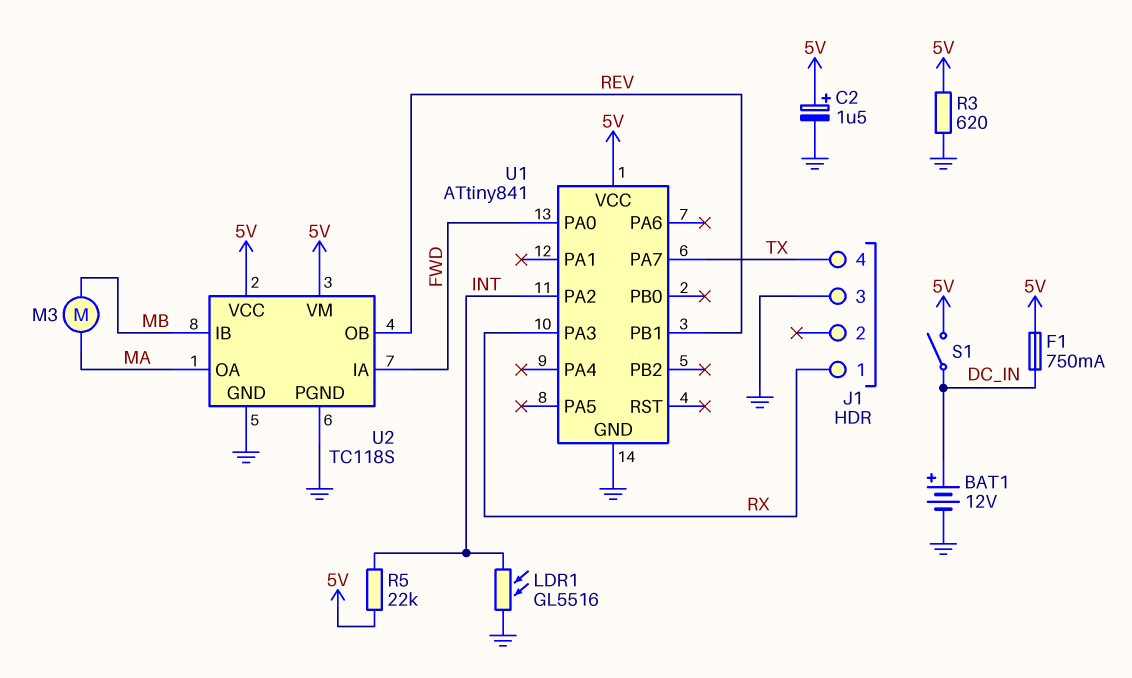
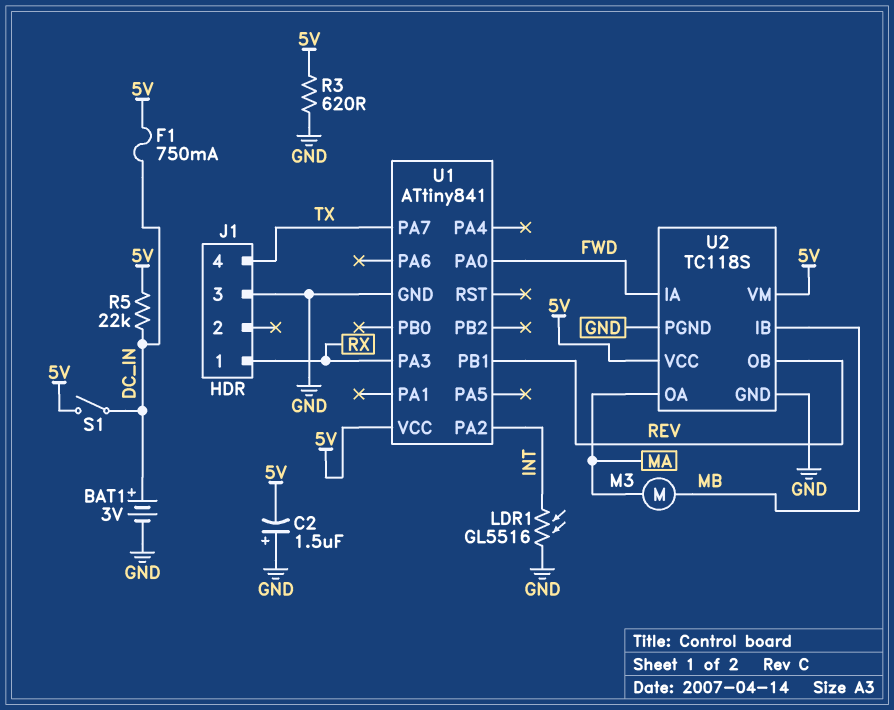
BAT1: 12V (plus DC_IN, minus GND) -> 3V (plus DC_IN, minus GND)
C2: 1.5uF (plus 5V, minus GND) -> 1.5uF (plus GND, minus 5V)
R5: 22k (5V, INT) -> 22k (5V, DC_IN)

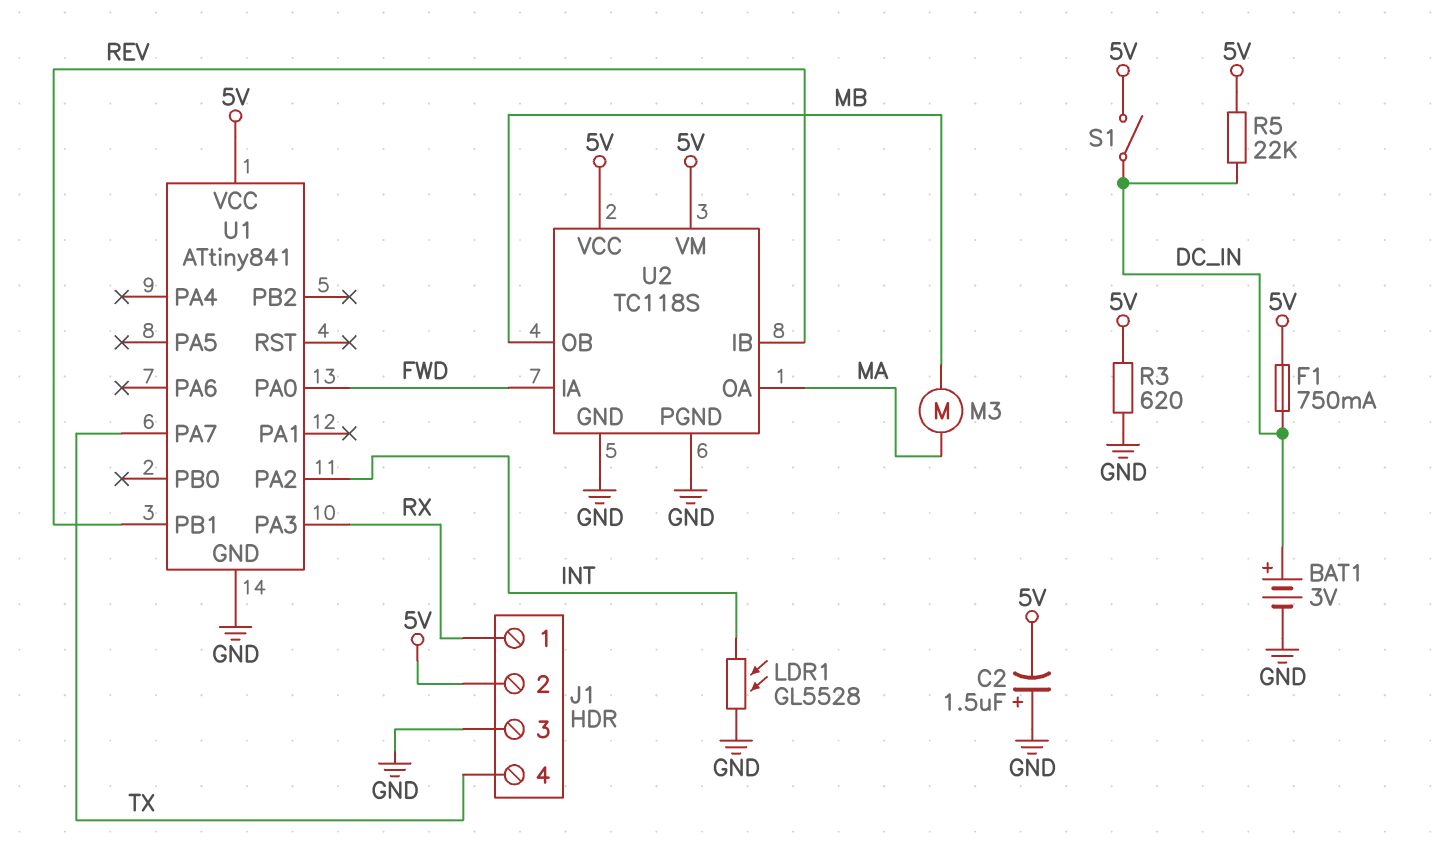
J1 pin 2: none -> 5V
LDR1: GL5516 (GND, INT) -> GL5528 (GND, INT)
U2 pin IB: MB -> REV
U2 pin OB: REV -> MB

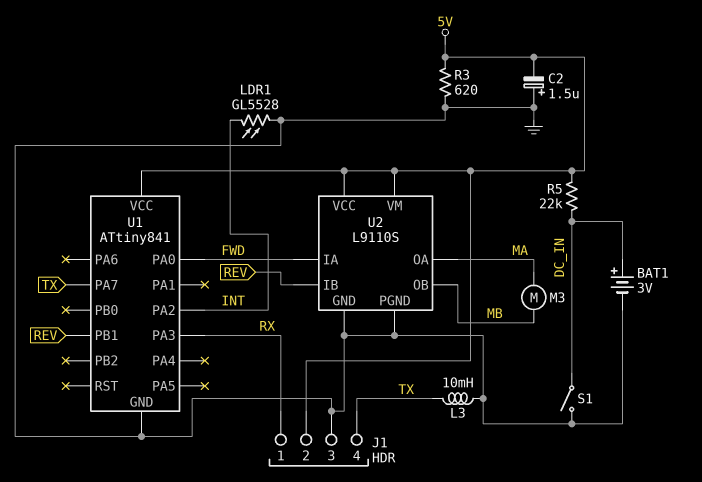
F1: 750mA (5V, DC_IN) -> none
L3: none -> 10mH (GND, TX)
S1: switch (5V, DC_IN) -> switch (DC_IN, GND)
U2: TC118S -> L9110S

